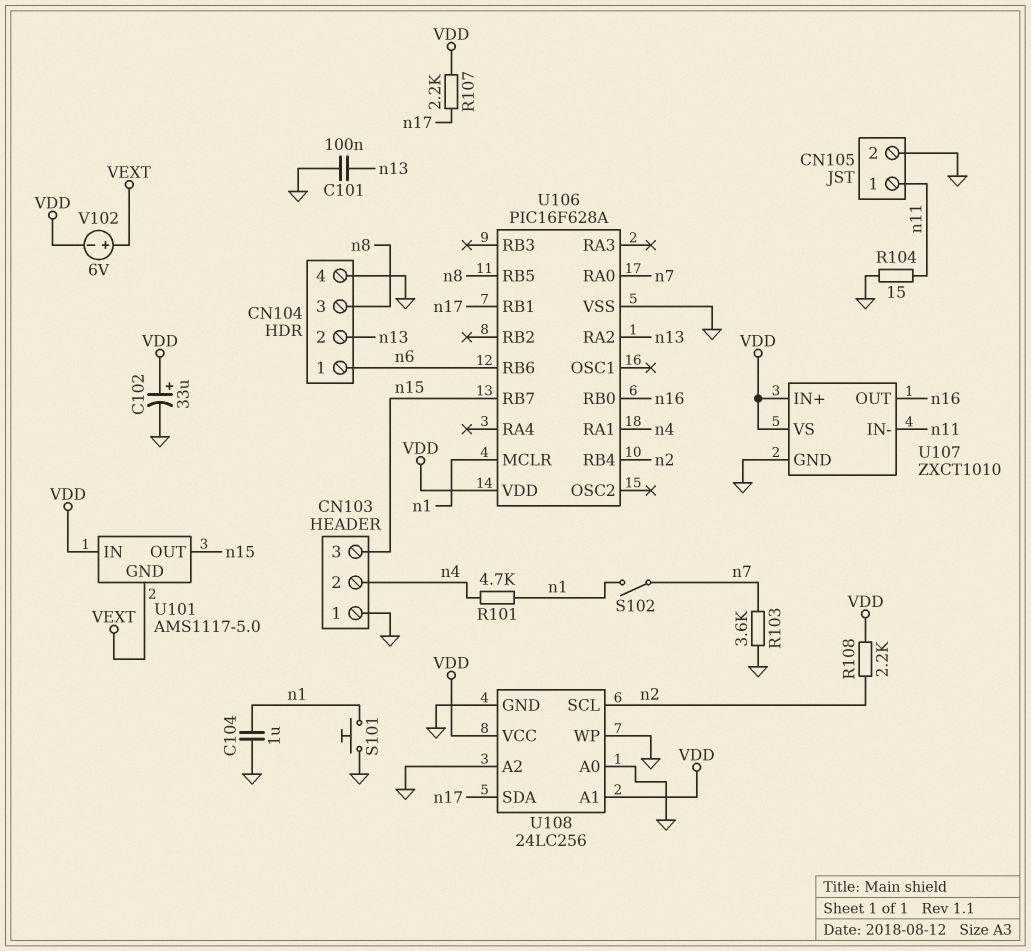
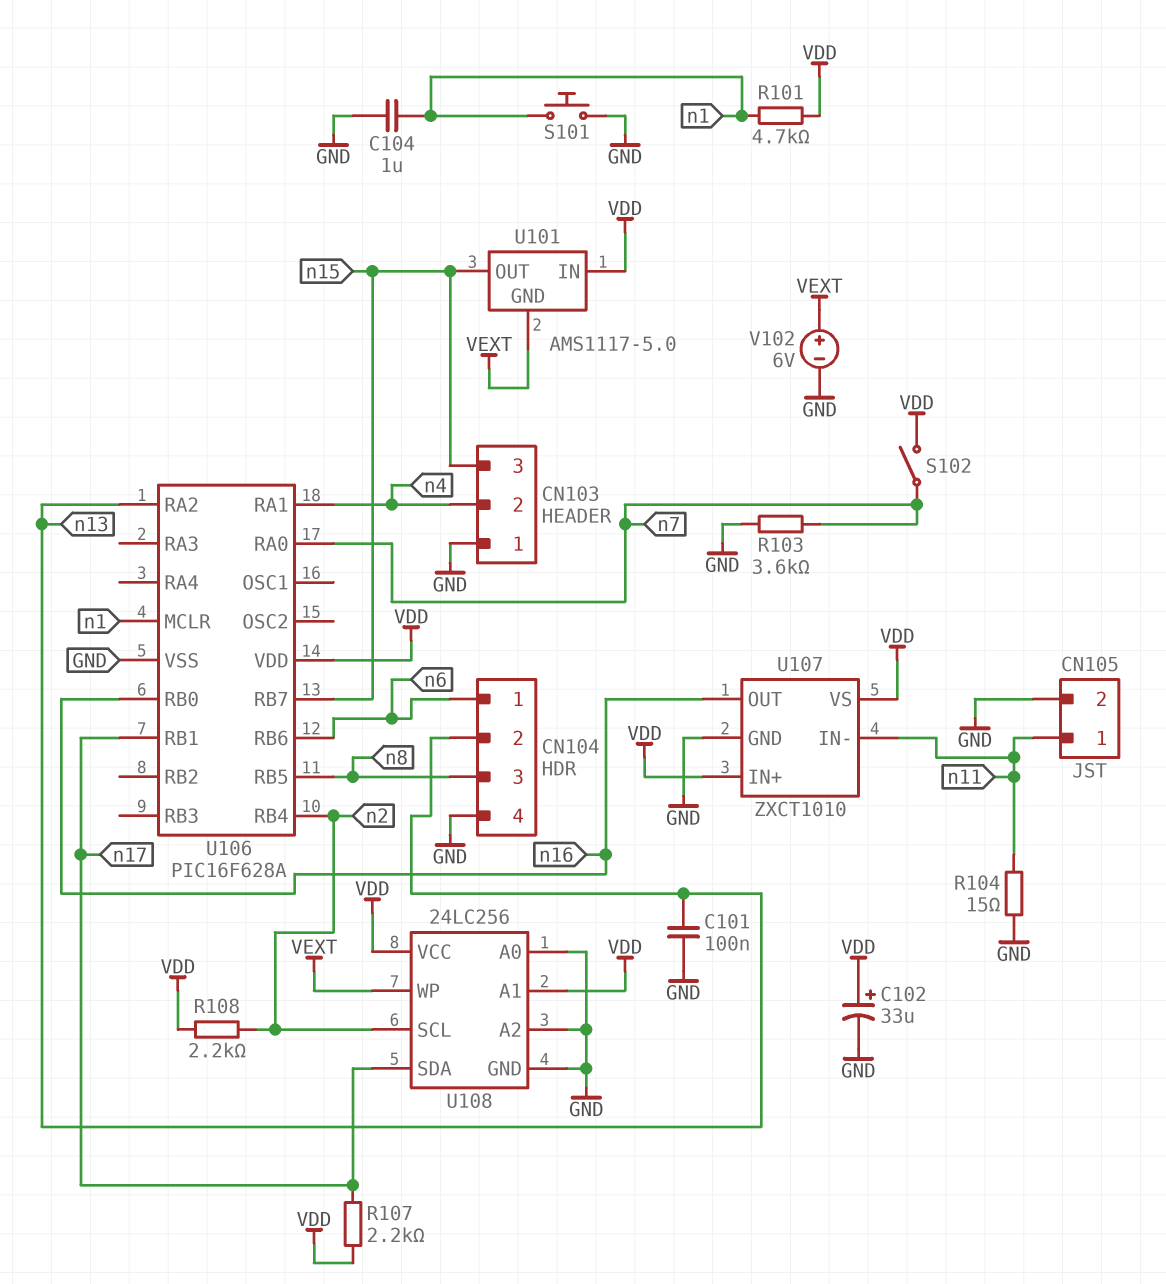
R101: 4.7k (n1, n4) -> 4.7k (VDD, n1)
S102: switch (n1, n7) -> switch (VDD, n7)
U108 pin WP: GND -> VEXT
V102: 6V (plus VEXT, minus VDD) -> 6V (plus VEXT, minus GND)

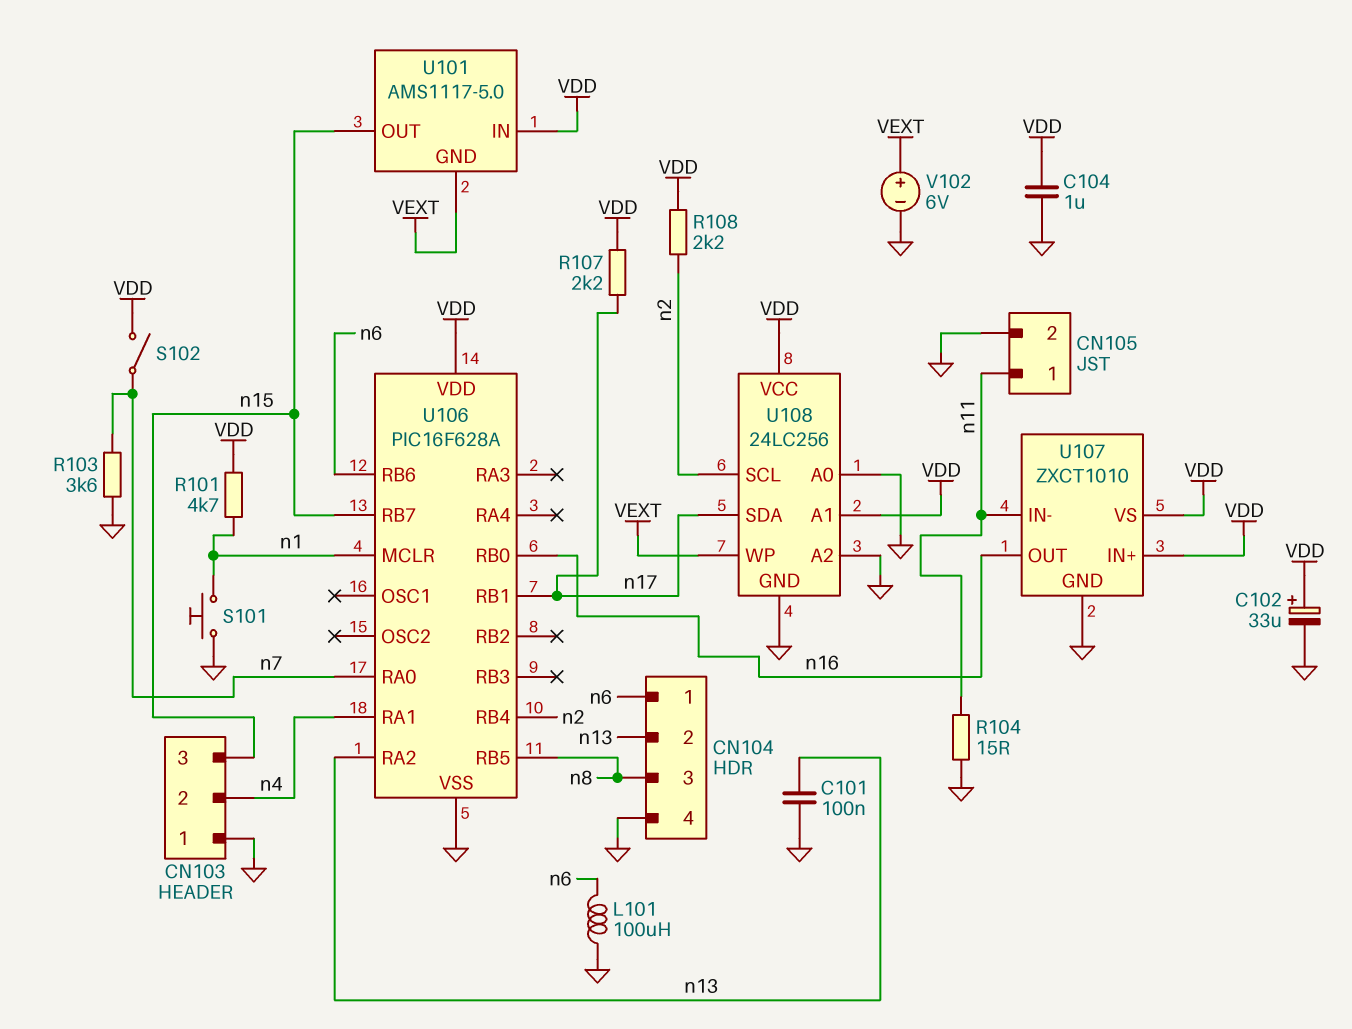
C104: 1uF (GND, n1) -> 1uF (GND, VDD)
L101: none -> 100uH (GND, n6)

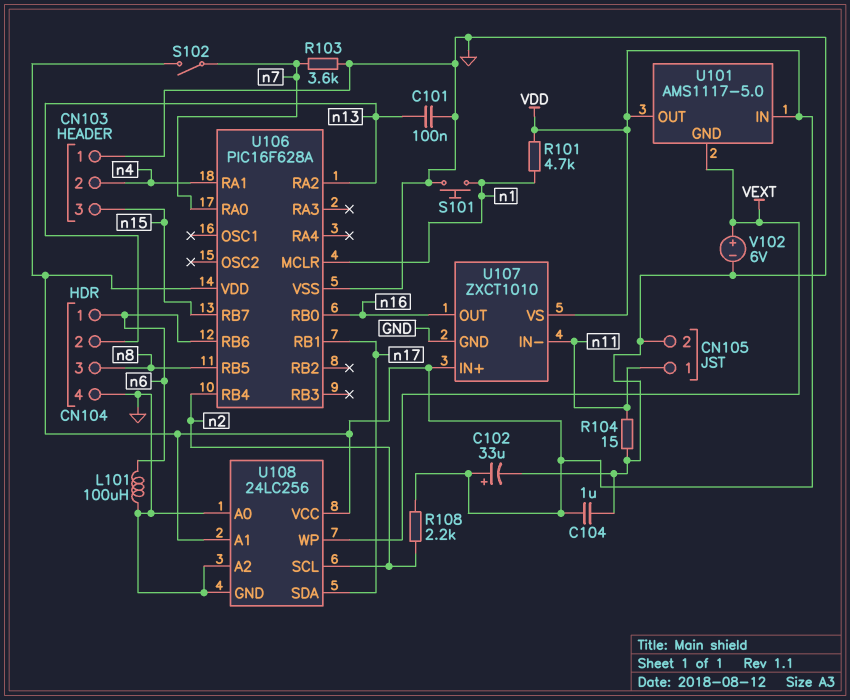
R107: 2.2k (VDD, n17) -> none
U101 pin OUT: n15 -> VDD

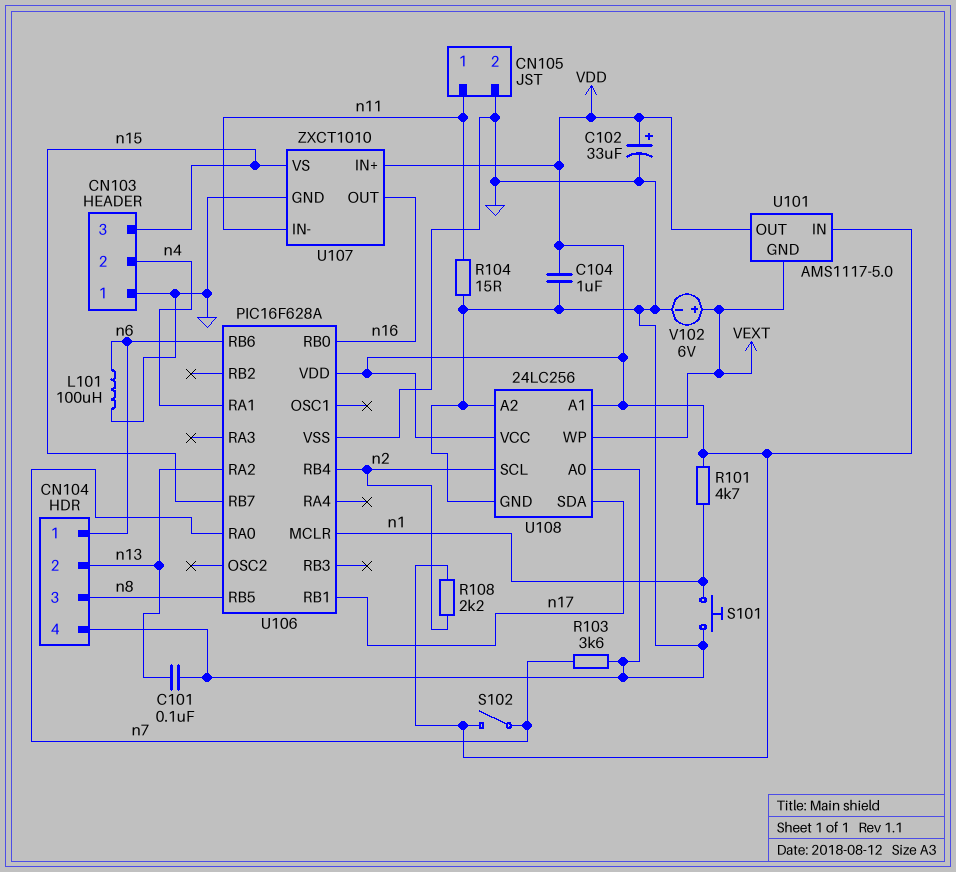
U107 pin VS: VDD -> n15

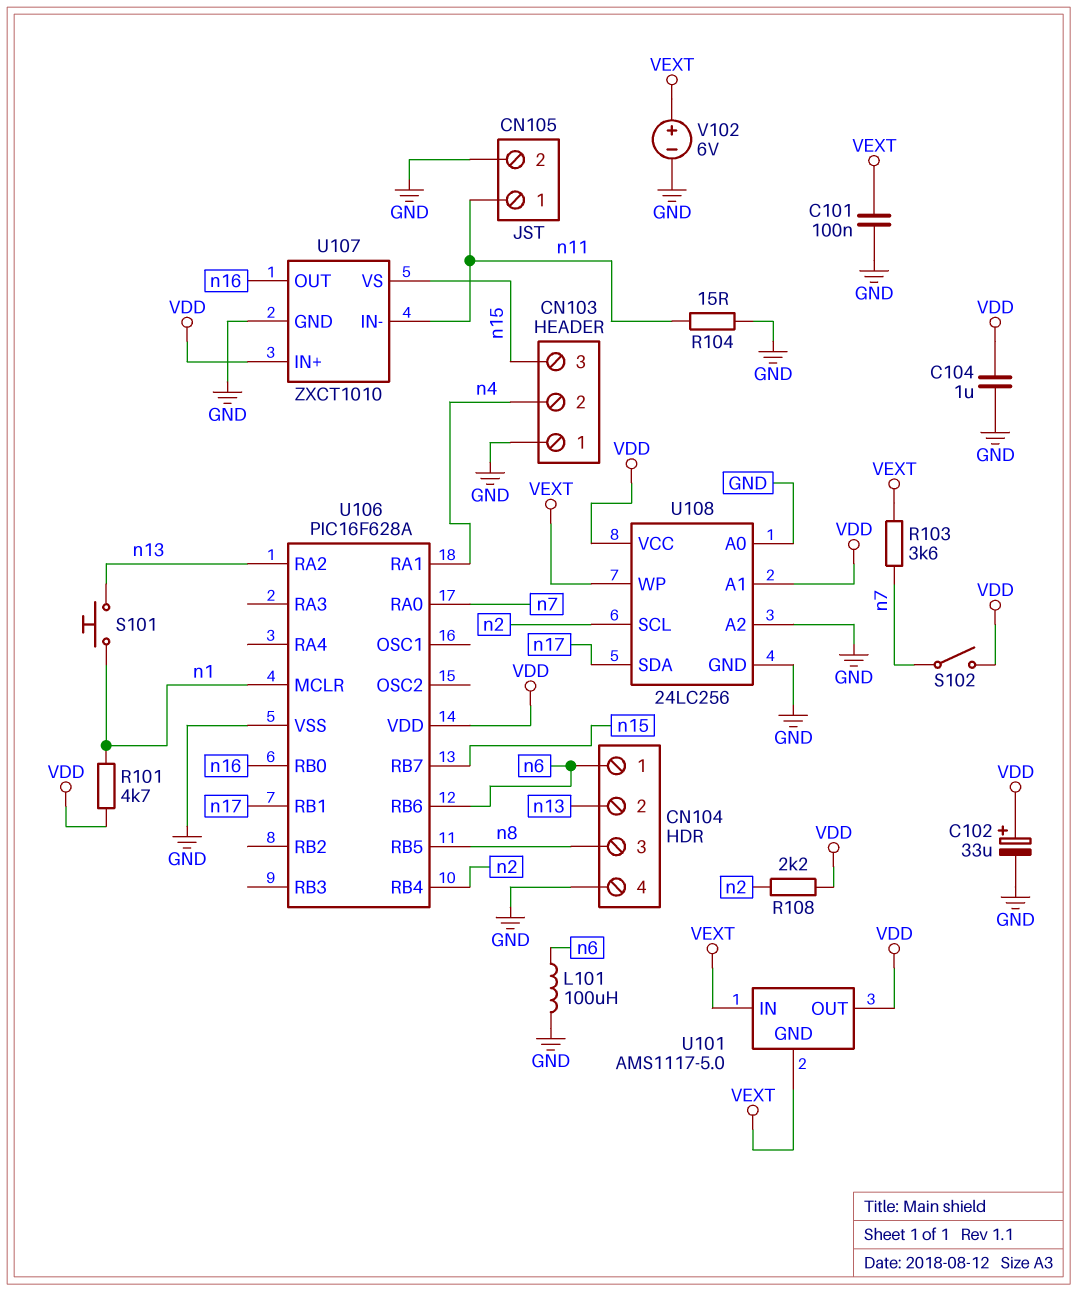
C101: 100nF (GND, n13) -> 100nF (GND, VEXT)
R103: 3.6k (GND, n7) -> 3.6k (VEXT, n7)
S101: button (GND, n1) -> button (n1, n13)
U101 pin IN: VDD -> VEXT

